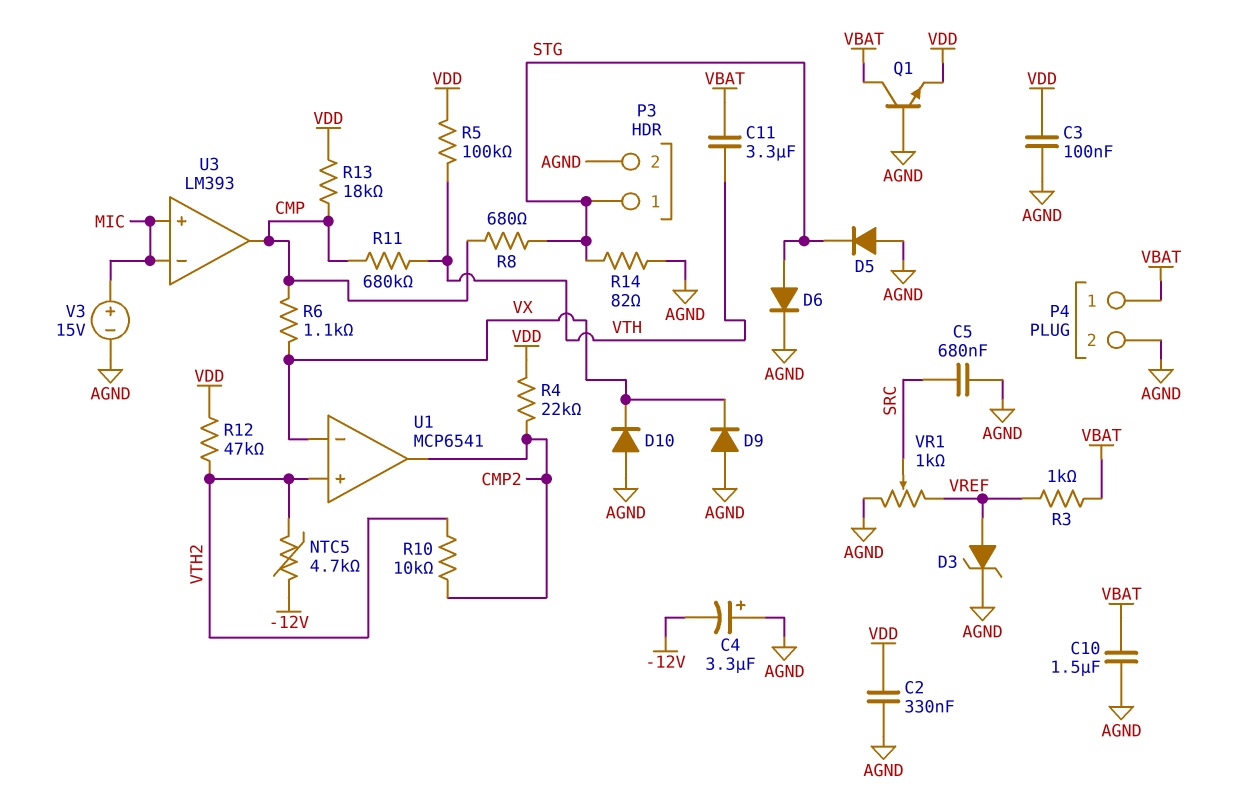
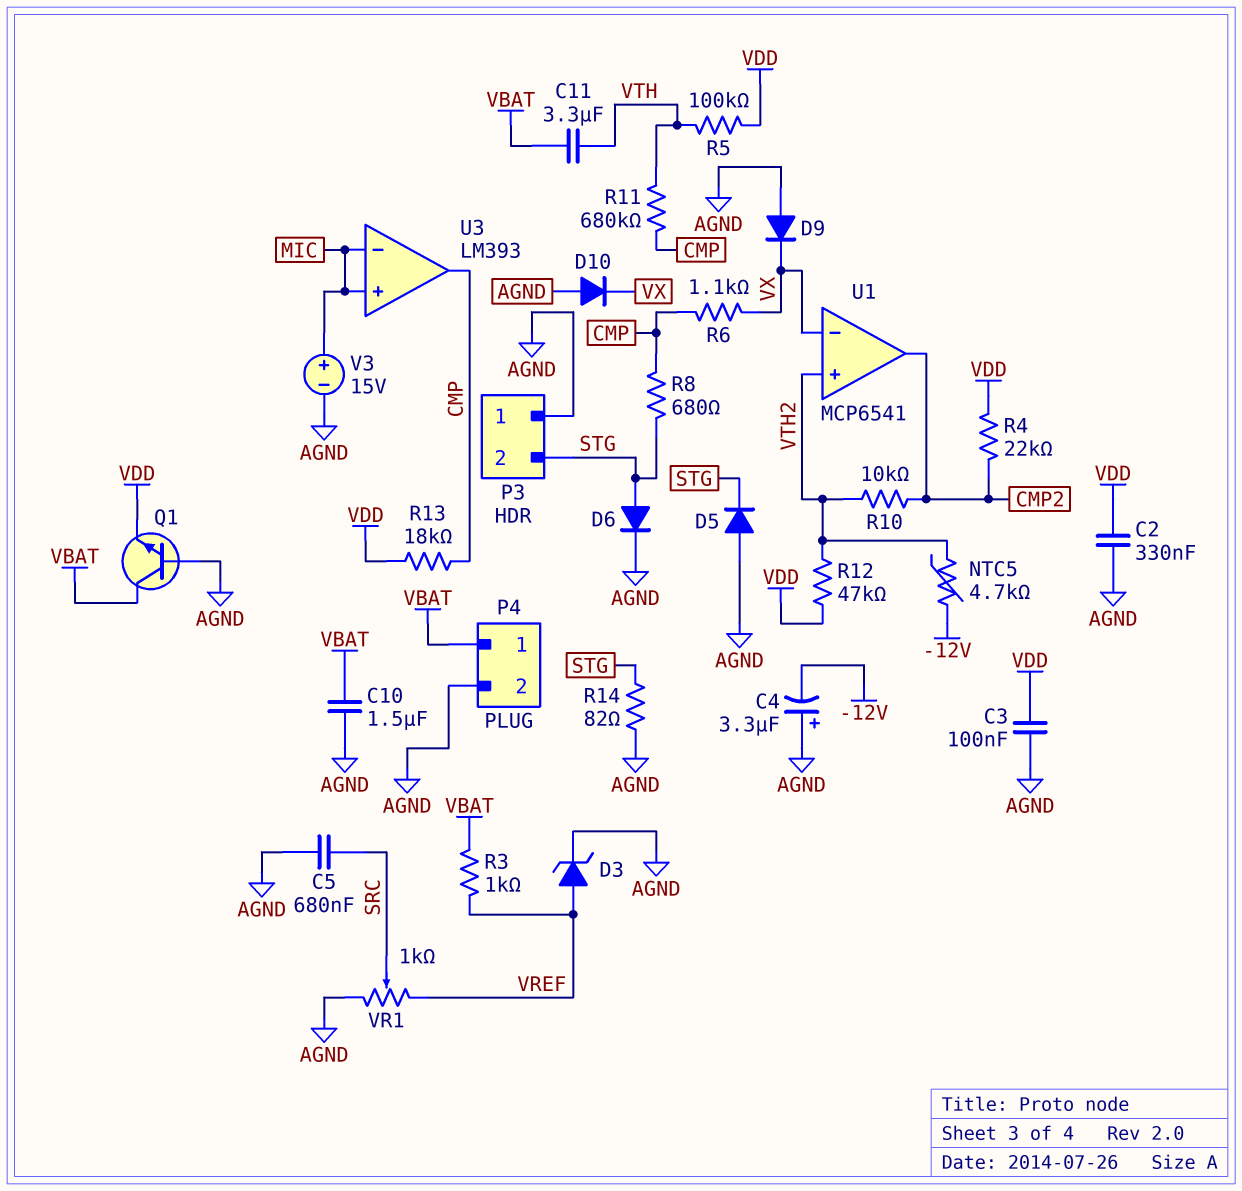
P3 pin 1: STG -> AGND
P3 pin 2: AGND -> STG

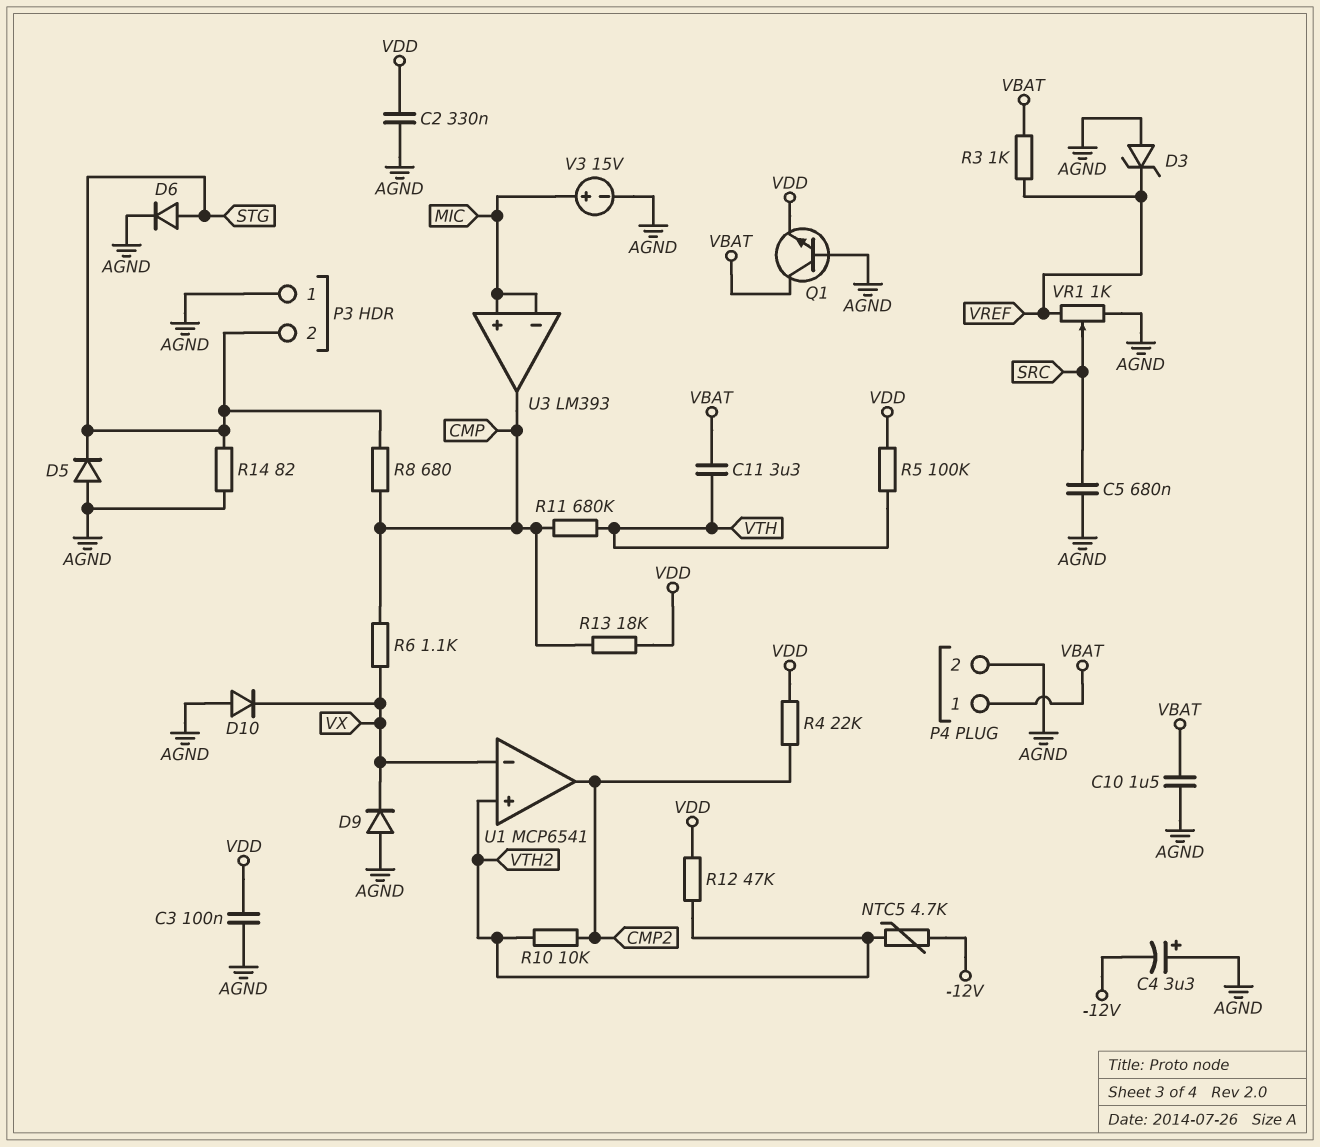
D3: zener (A VREF, K AGND) -> zener (A AGND, K VREF)

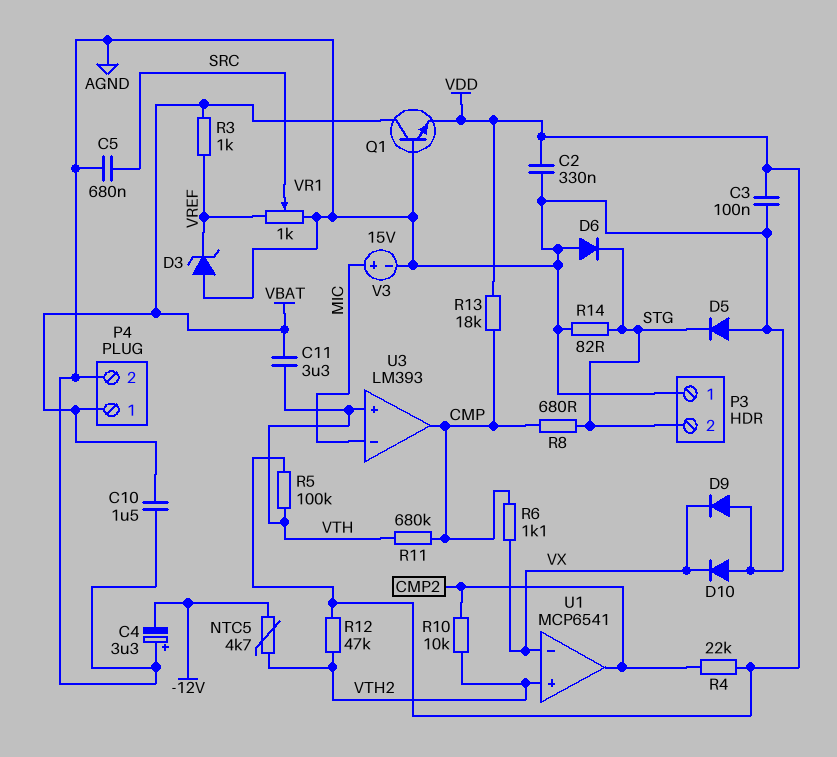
D6: diode (A STG, K AGND) -> diode (A AGND, K STG)
U3 pin in+: MIC -> VTH

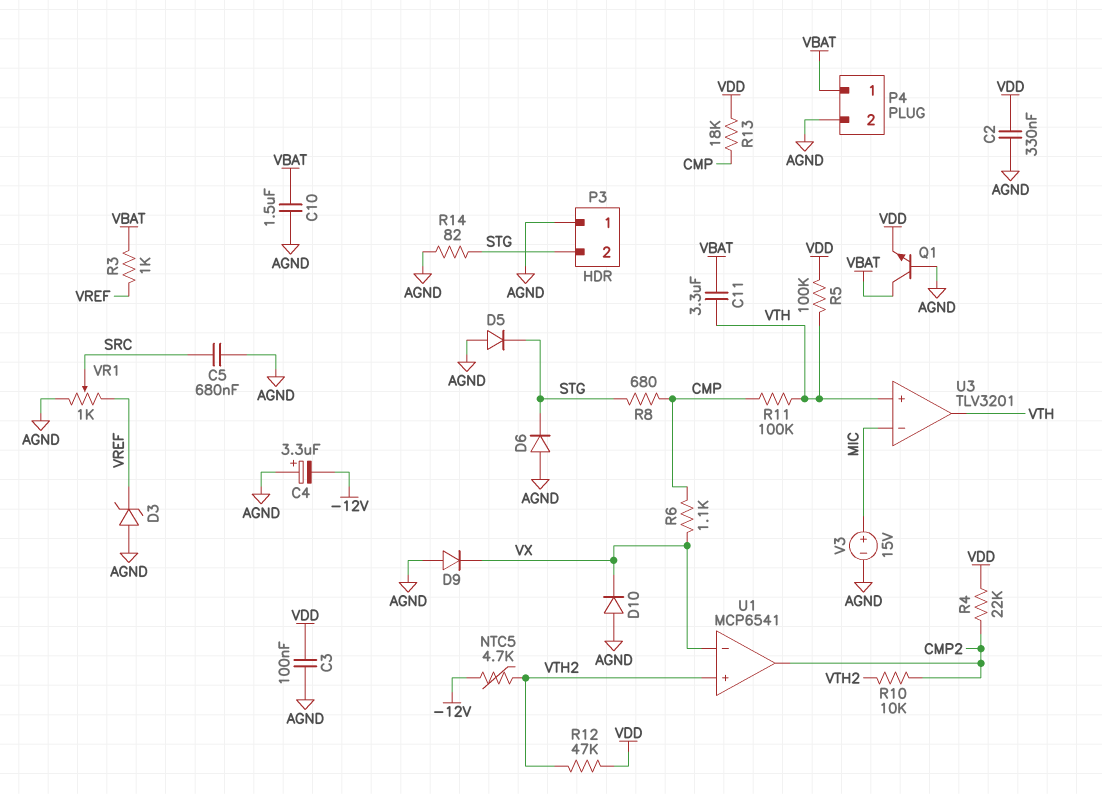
R11: 680k (CMP, VTH) -> 100k (CMP, VTH)
U3: LM393 -> TLV3201
U3 pin out: CMP -> VTH

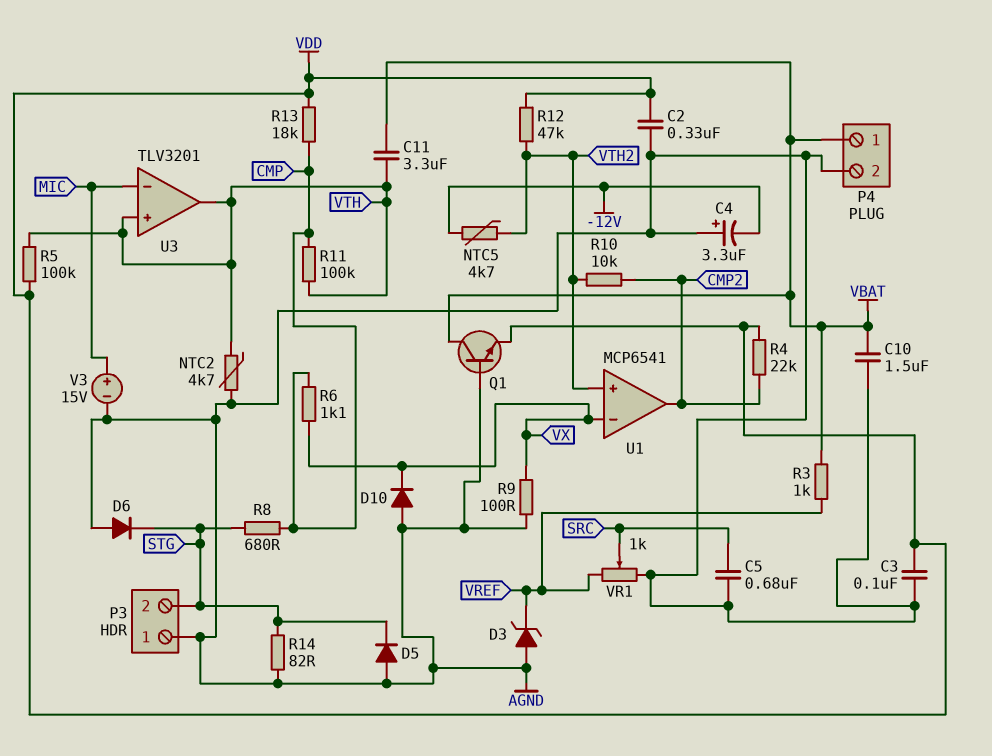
D9: diode (A AGND, K VX) -> none
NTC2: none -> 4.7k (AGND, VTH)
R9: none -> 100 (AGND, VX)

